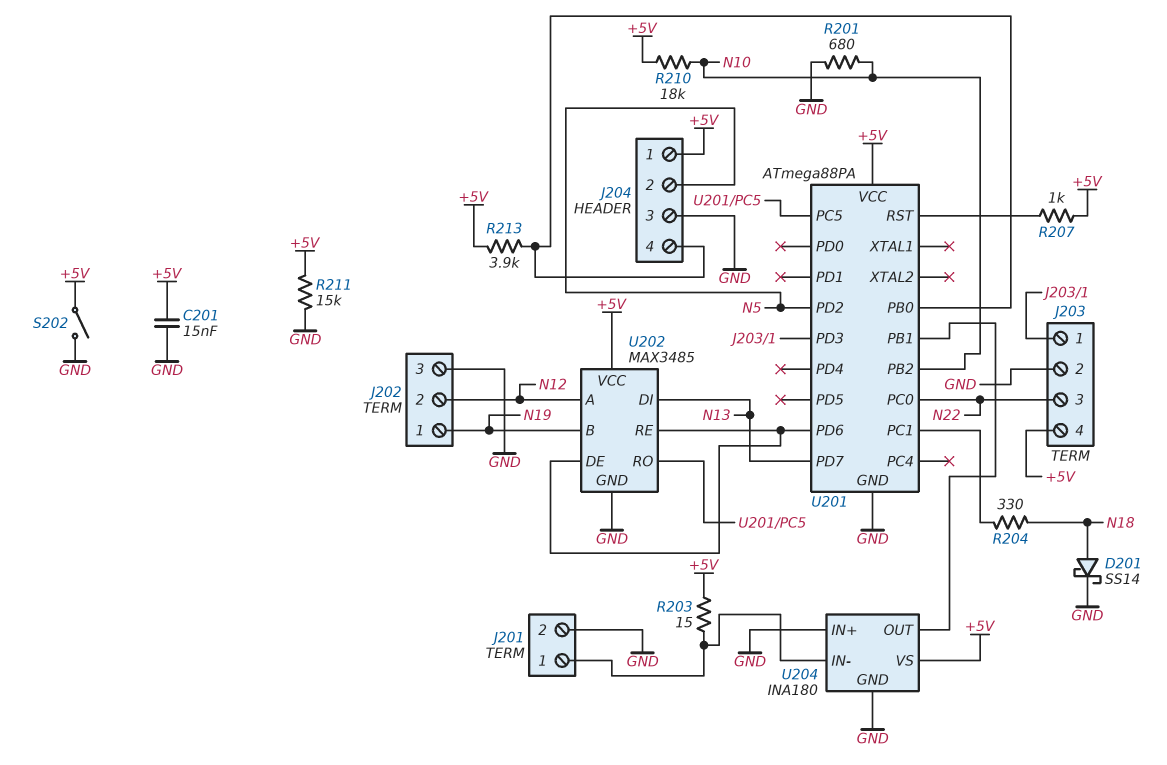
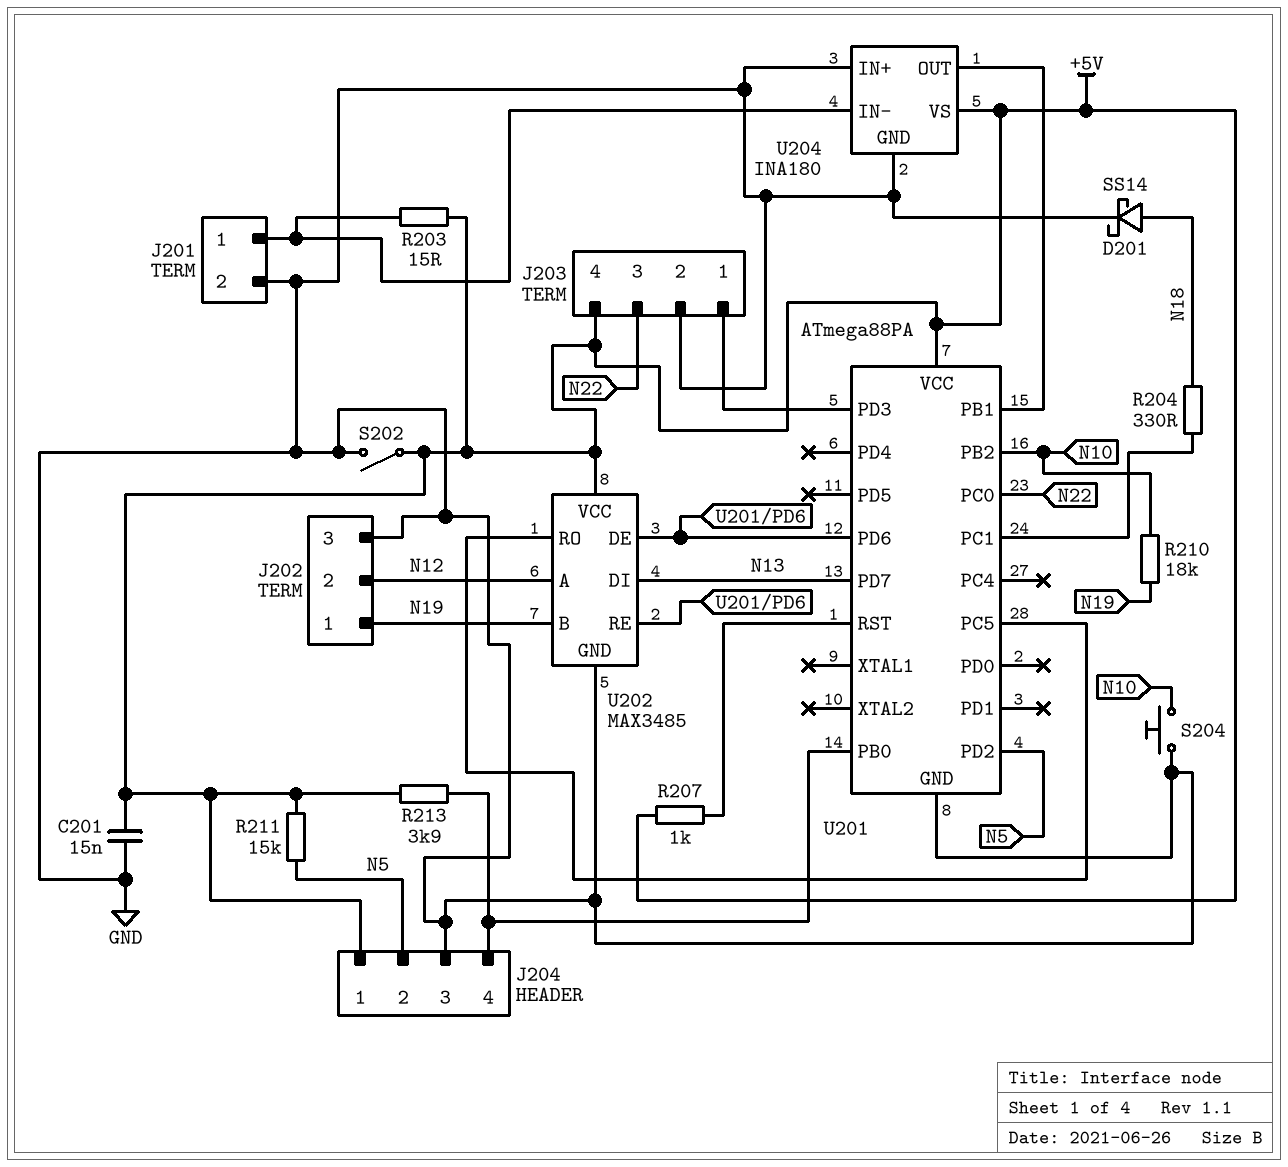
R201: 680 (GND, N10) -> none
R210: 18k (+5V, N10) -> 18k (N10, N19)
R211: 15k (+5V, GND) -> 15k (+5V, N5)
S204: none -> button (GND, N10)

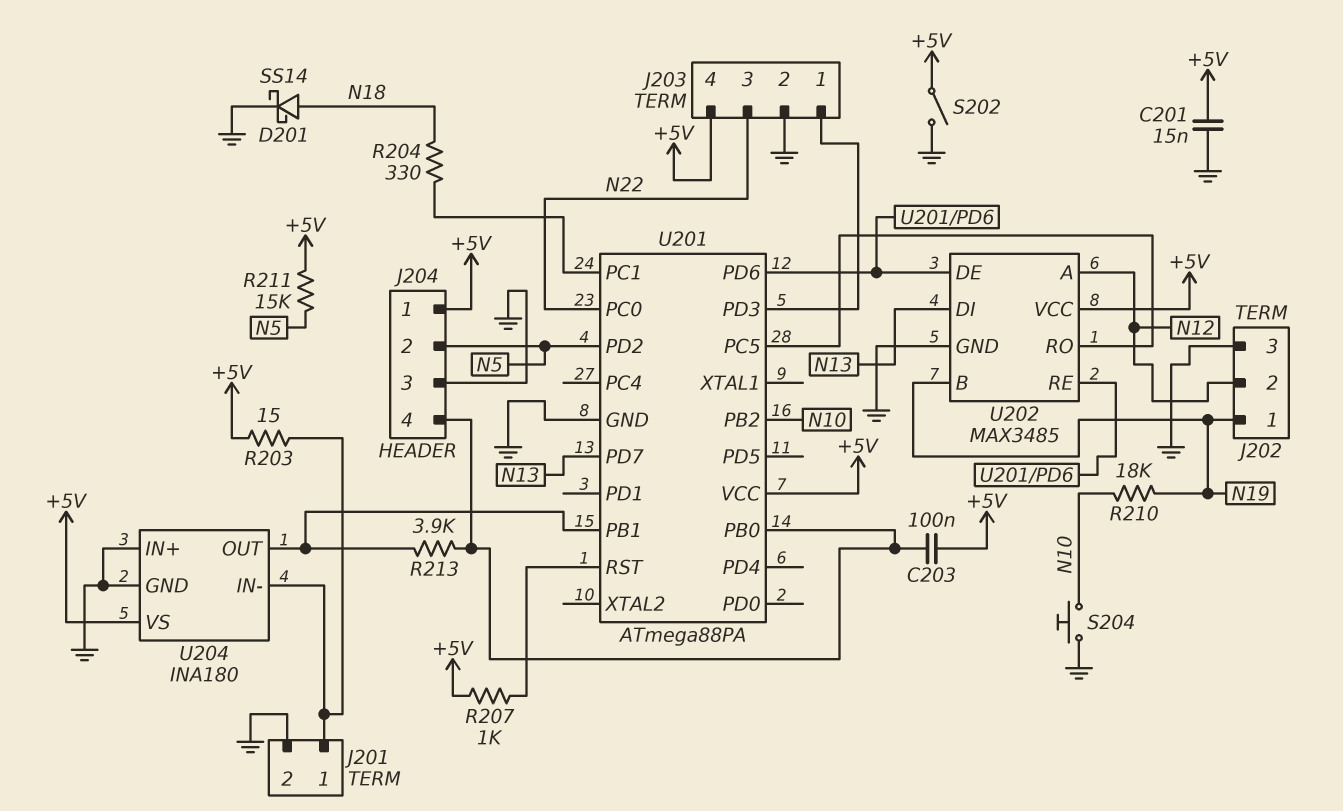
C203: none -> 100nF (+5V, J204/4)
R213: 3.9k (+5V, J204/4) -> 3.9k (J204/4, U201/PB1)

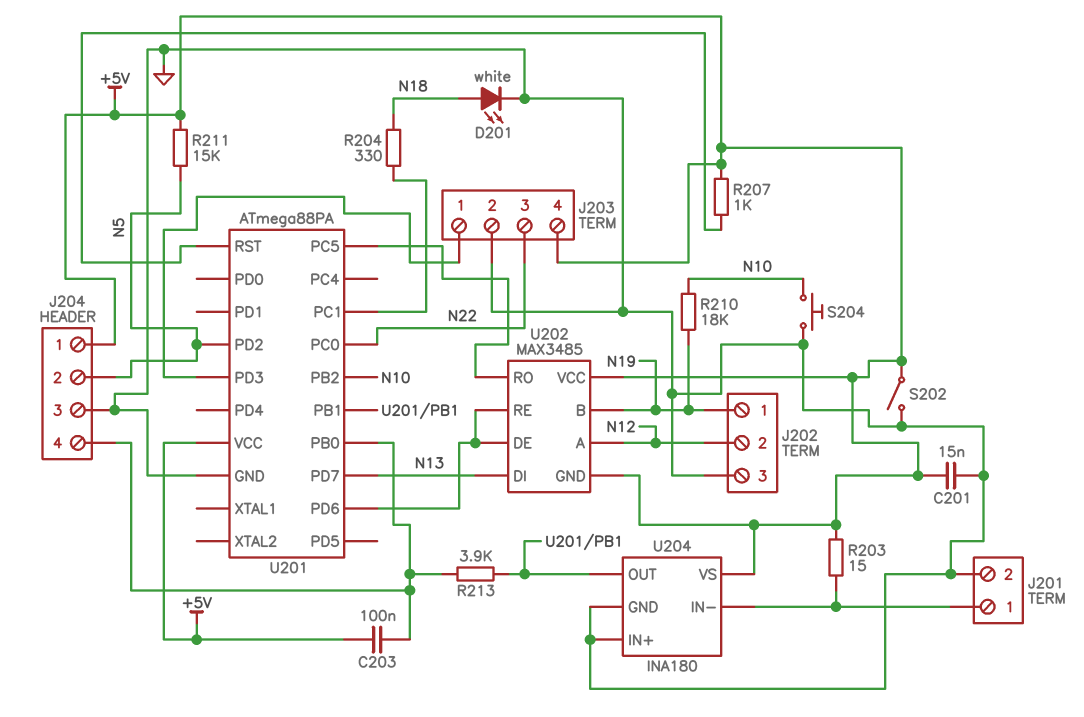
D201: schottky SS14 (A N18, K GND) -> LED white (A N18, K GND)
U202 pin GND: GND -> +5V

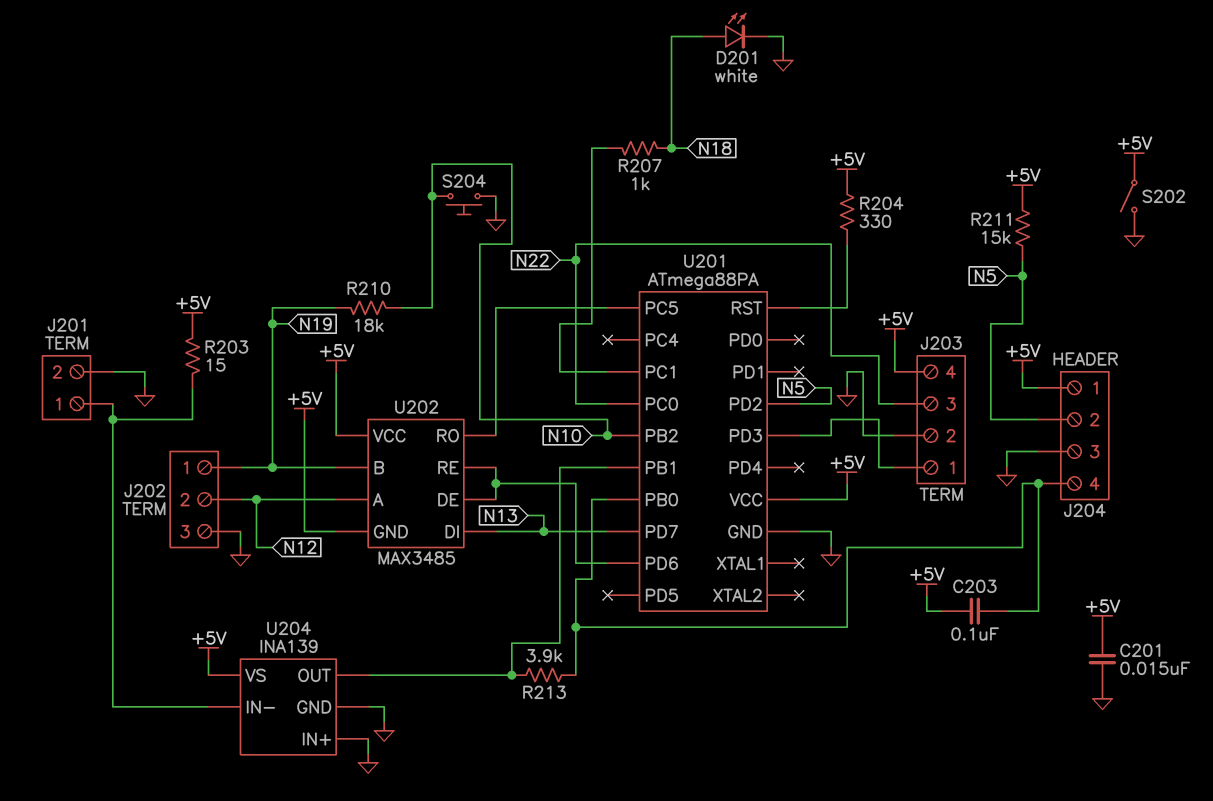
R204: 330 (N18, U201/PC1) -> 330 (+5V, U201/RST)
R207: 1k (+5V, U201/RST) -> 1k (N18, U201/PC1)
U204: INA180 -> INA139

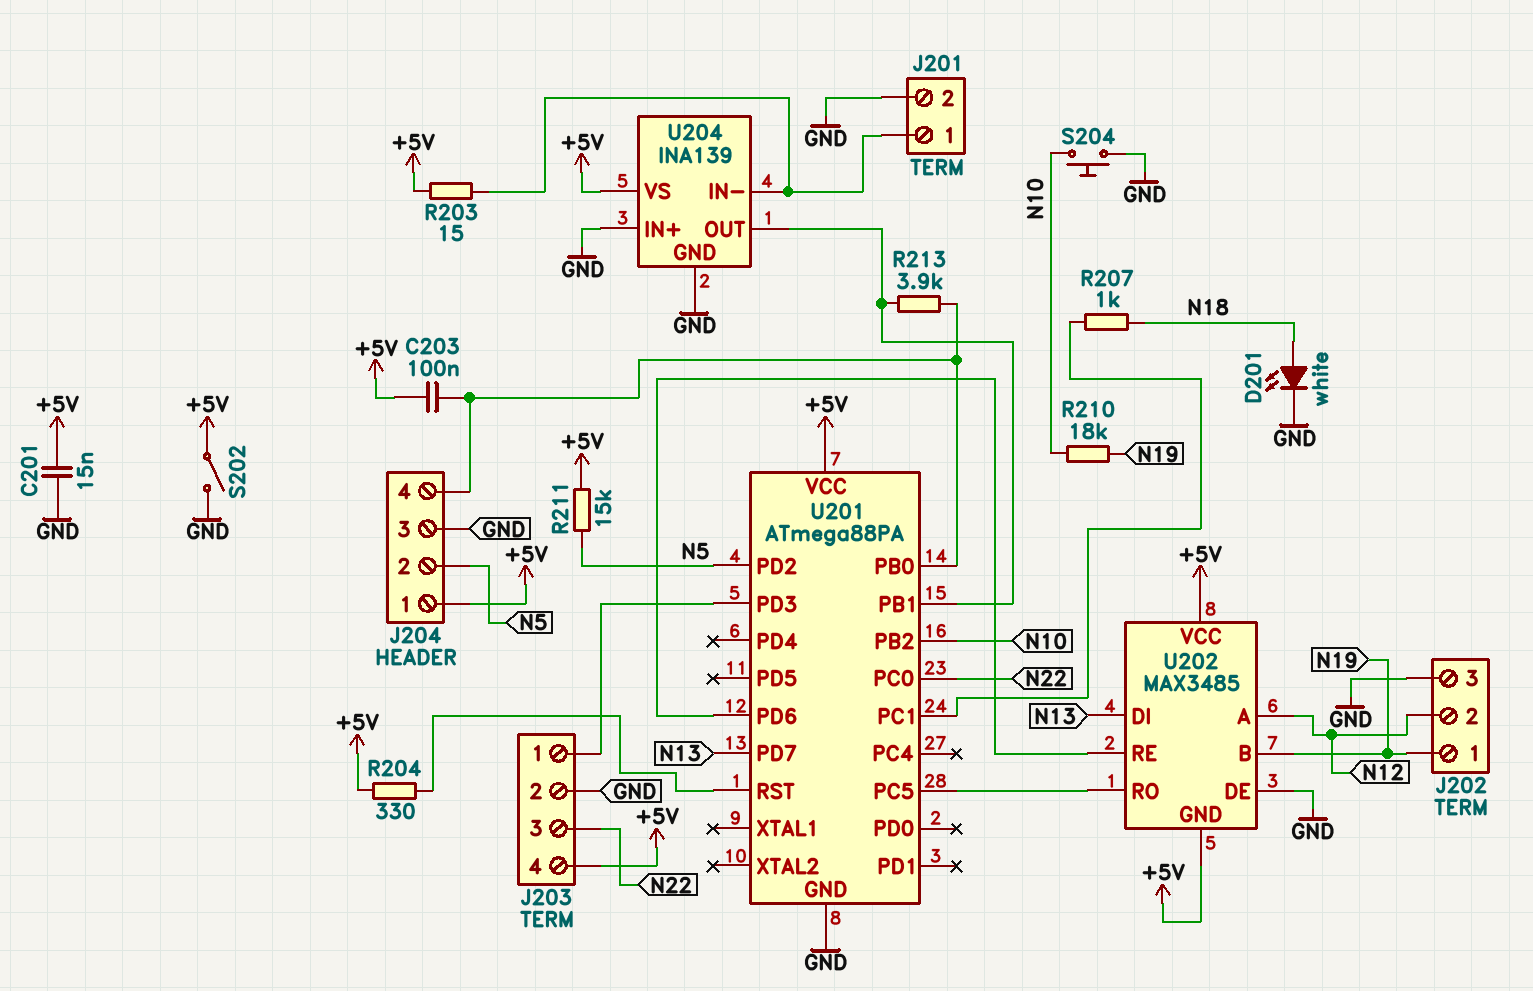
U202 pin DE: U201/PD6 -> GND

